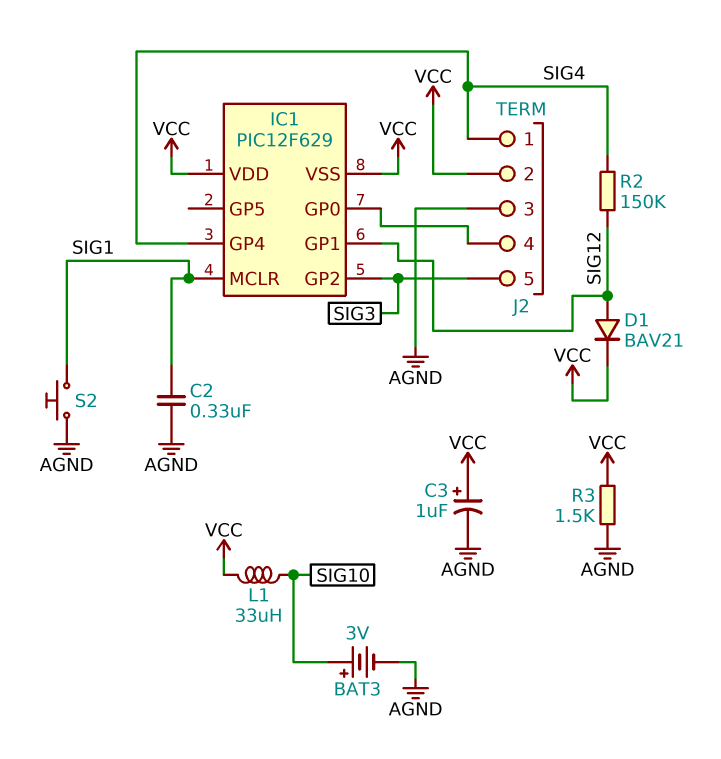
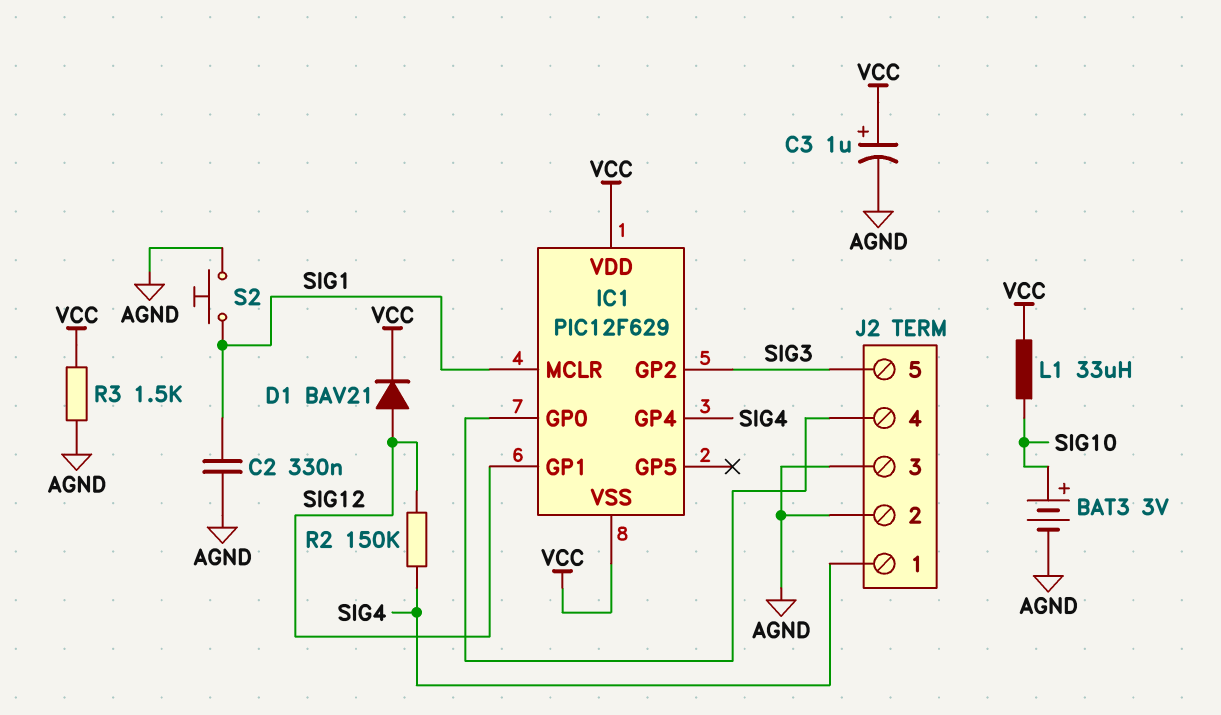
J2 pin 2: VCC -> AGND

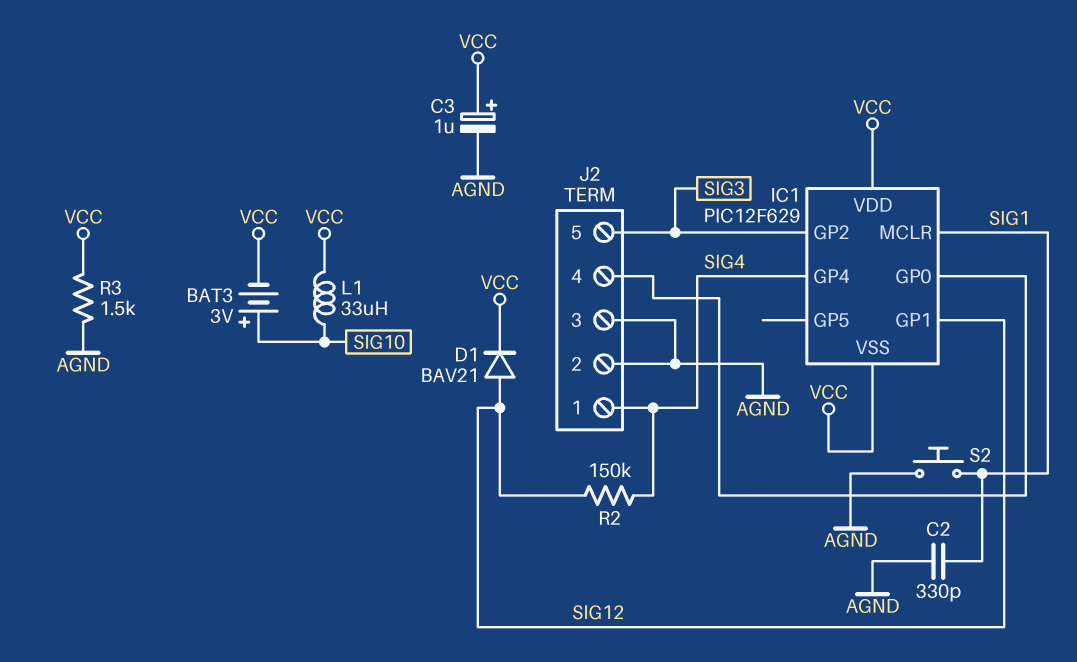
BAT3: 3V (plus SIG10, minus AGND) -> 3V (plus SIG10, minus VCC)
C2: 330nF (AGND, SIG1) -> 330pF (AGND, SIG1)

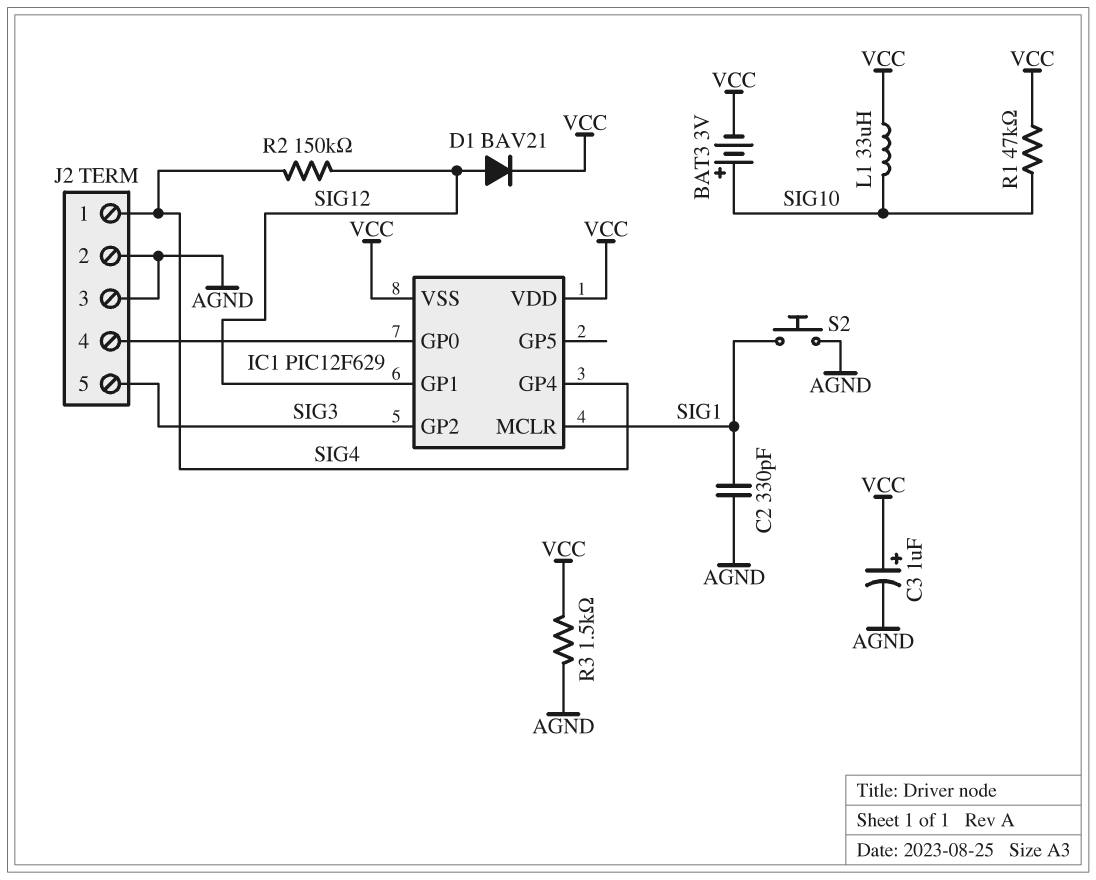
R1: none -> 47k (SIG10, VCC)

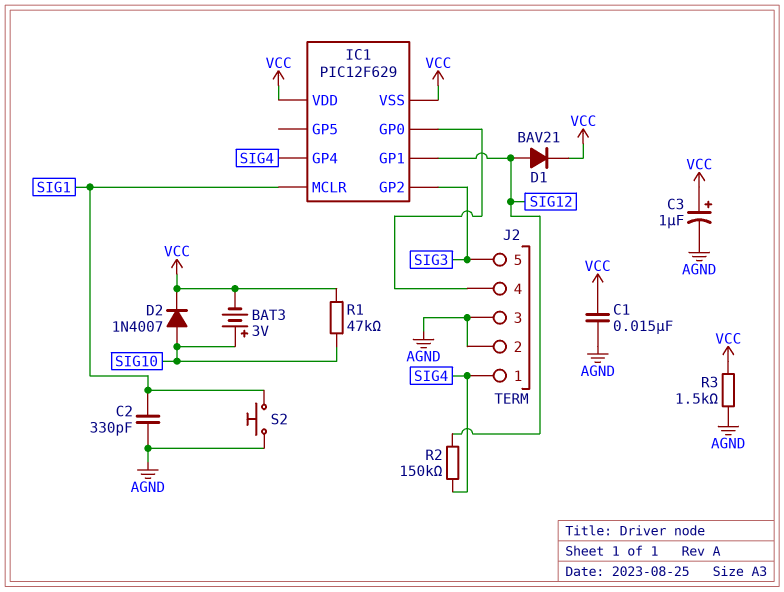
C1: none -> 15nF (AGND, VCC)
D2: none -> diode 1N4007 (A SIG10, K VCC)
L1: 33uH (SIG10, VCC) -> none

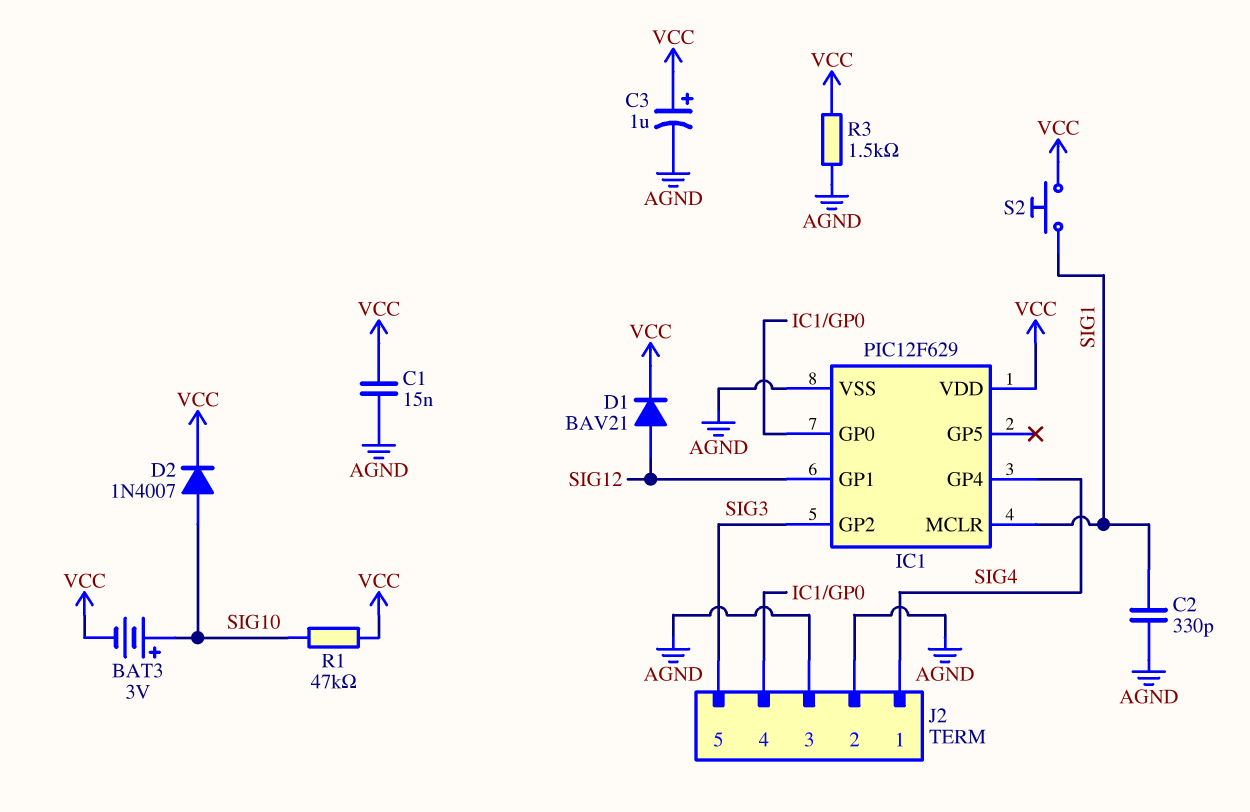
IC1 pin VSS: VCC -> AGND
R2: 150k (SIG4, SIG12) -> none
S2: button (AGND, SIG1) -> button (SIG1, VCC)

